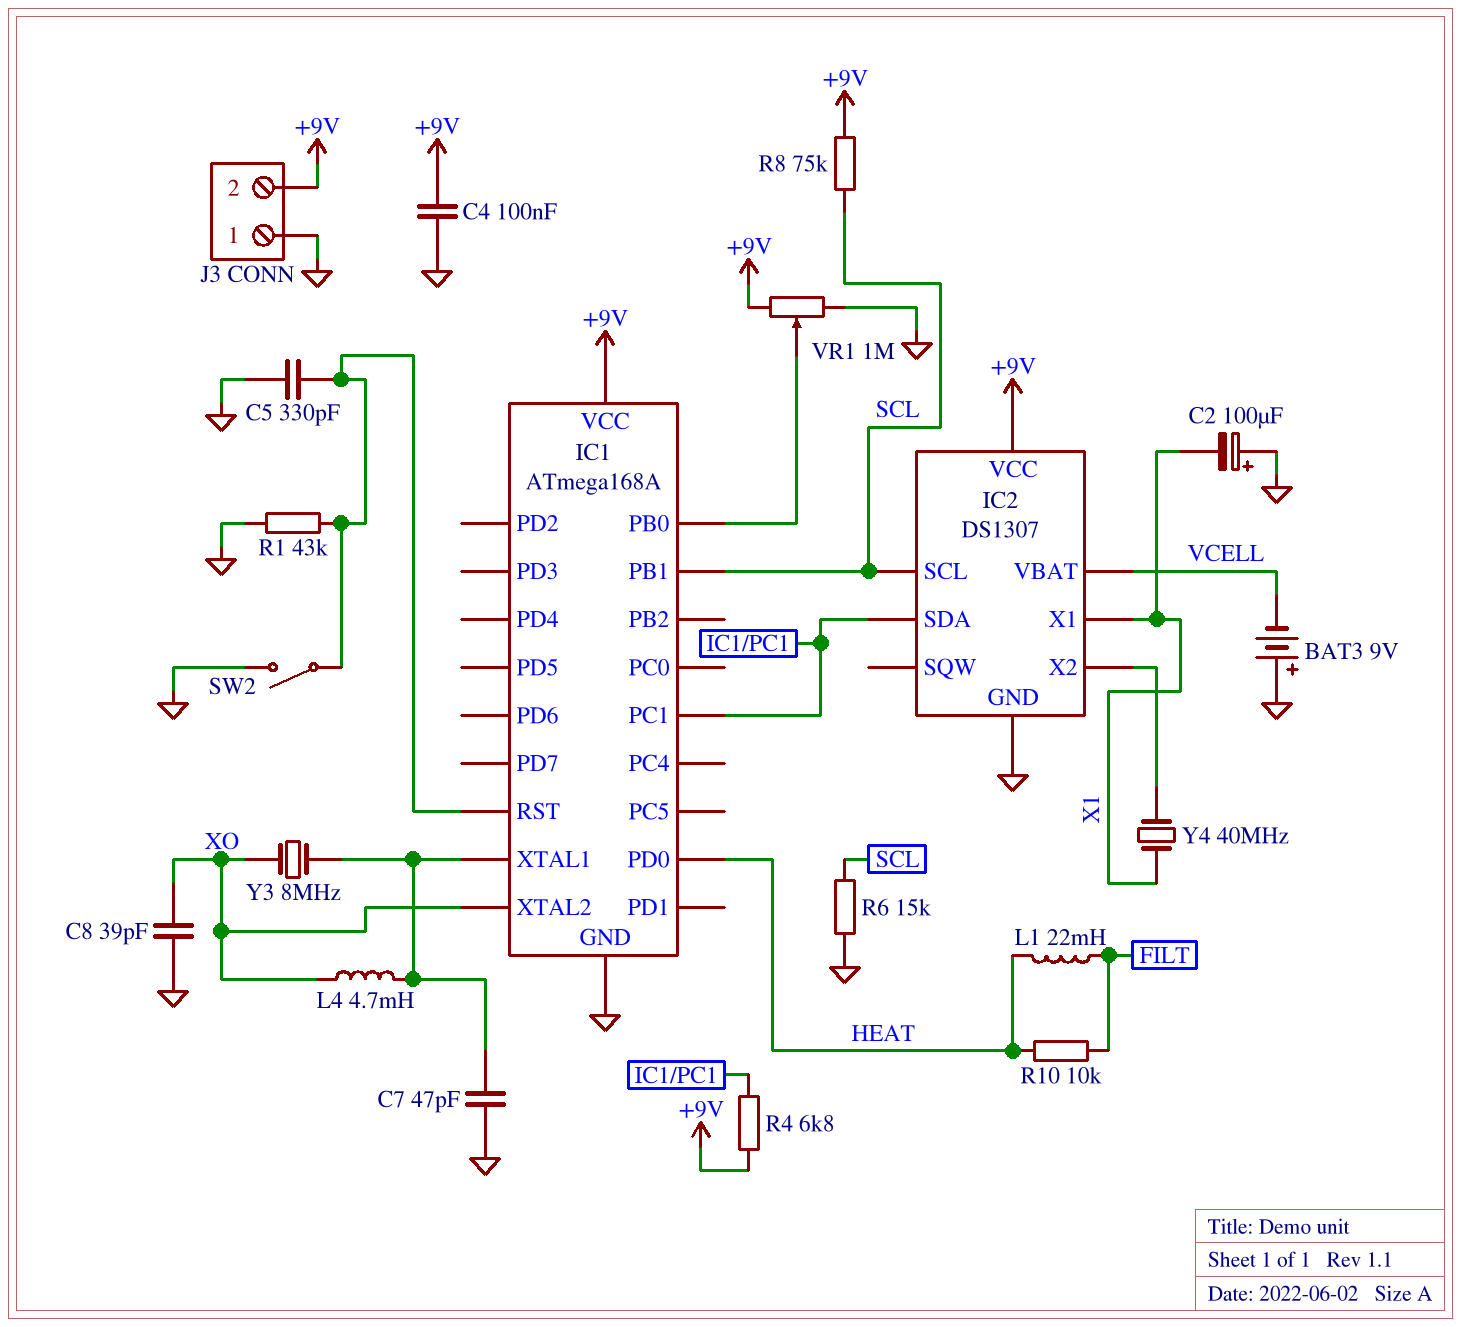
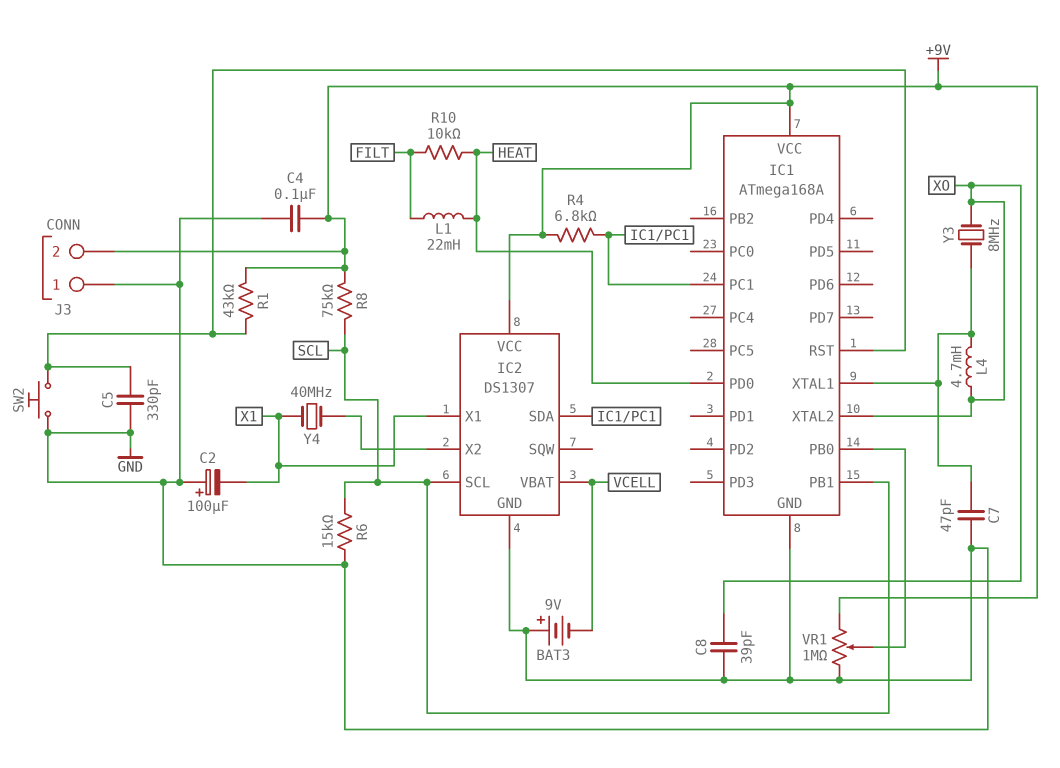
R1: 43k (GND, IC1/RST) -> 43k (+9V, IC1/RST)
SW2: switch (GND, IC1/RST) -> button (GND, IC1/RST)

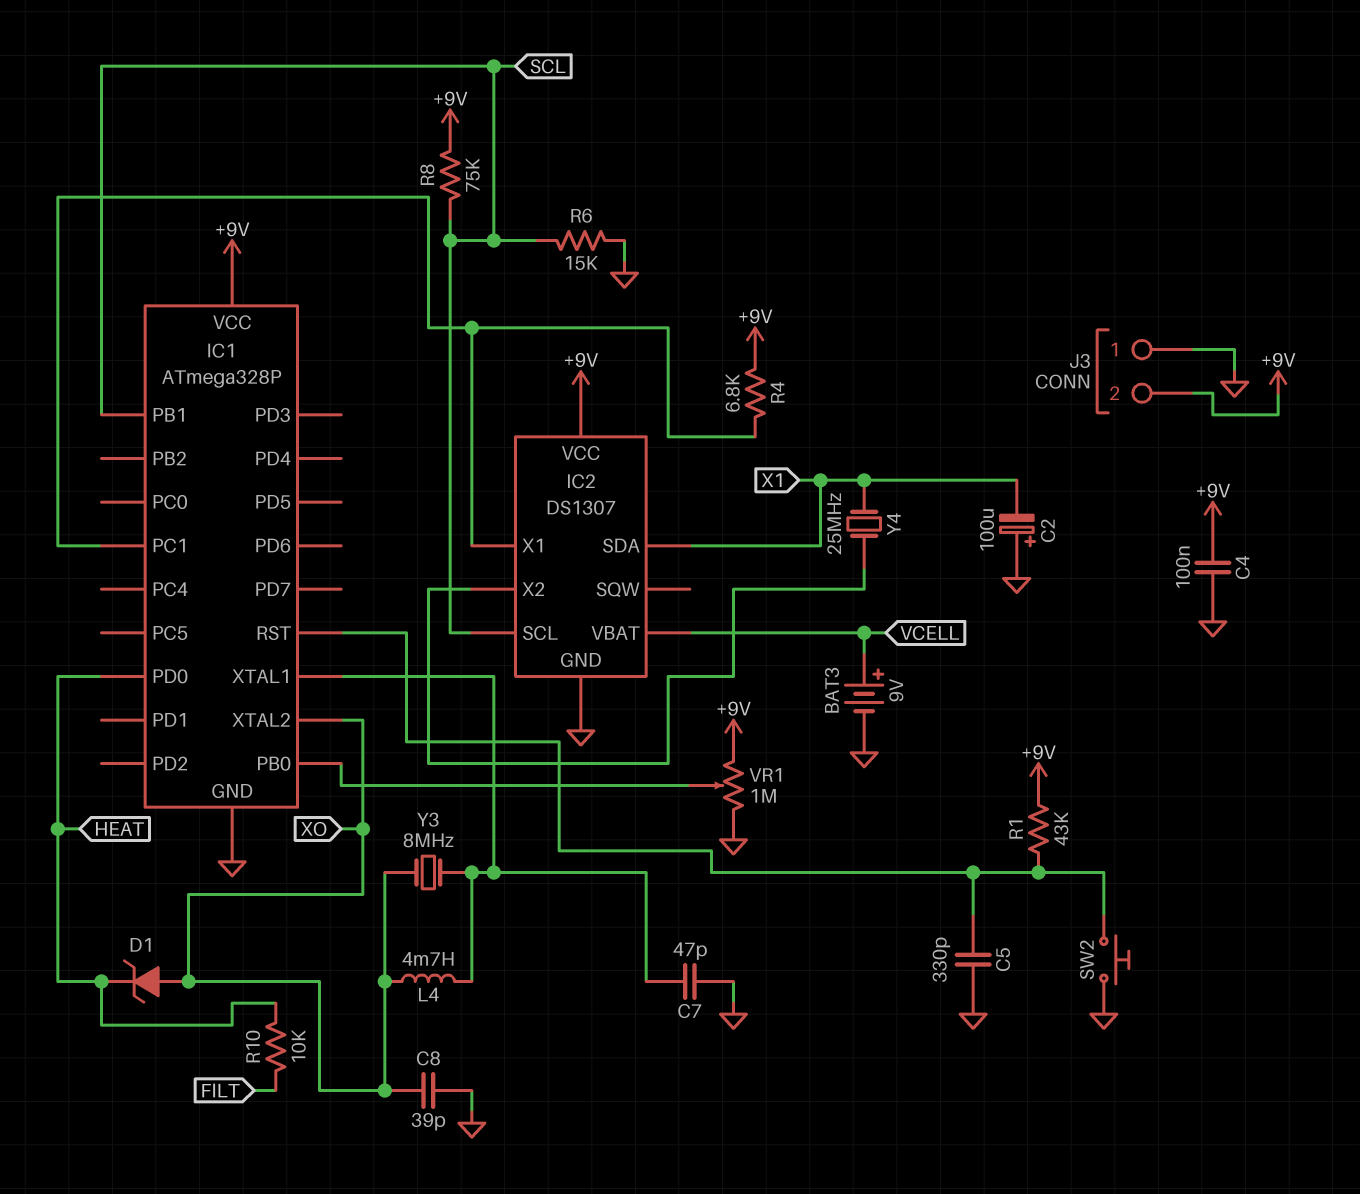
BAT3: 9V (plus GND, minus VCELL) -> 9V (plus VCELL, minus GND)
D1: none -> zener (A XO, K HEAT)
IC1: ATmega168A -> ATmega328P
IC2 pin SDA: IC1/PC1 -> X1
IC2 pin X1: X1 -> IC1/PC1
L1: 22mH (FILT, HEAT) -> none
Y4: 40MHz (IC2/X2, X1) -> 25MHz (IC2/X2, X1)

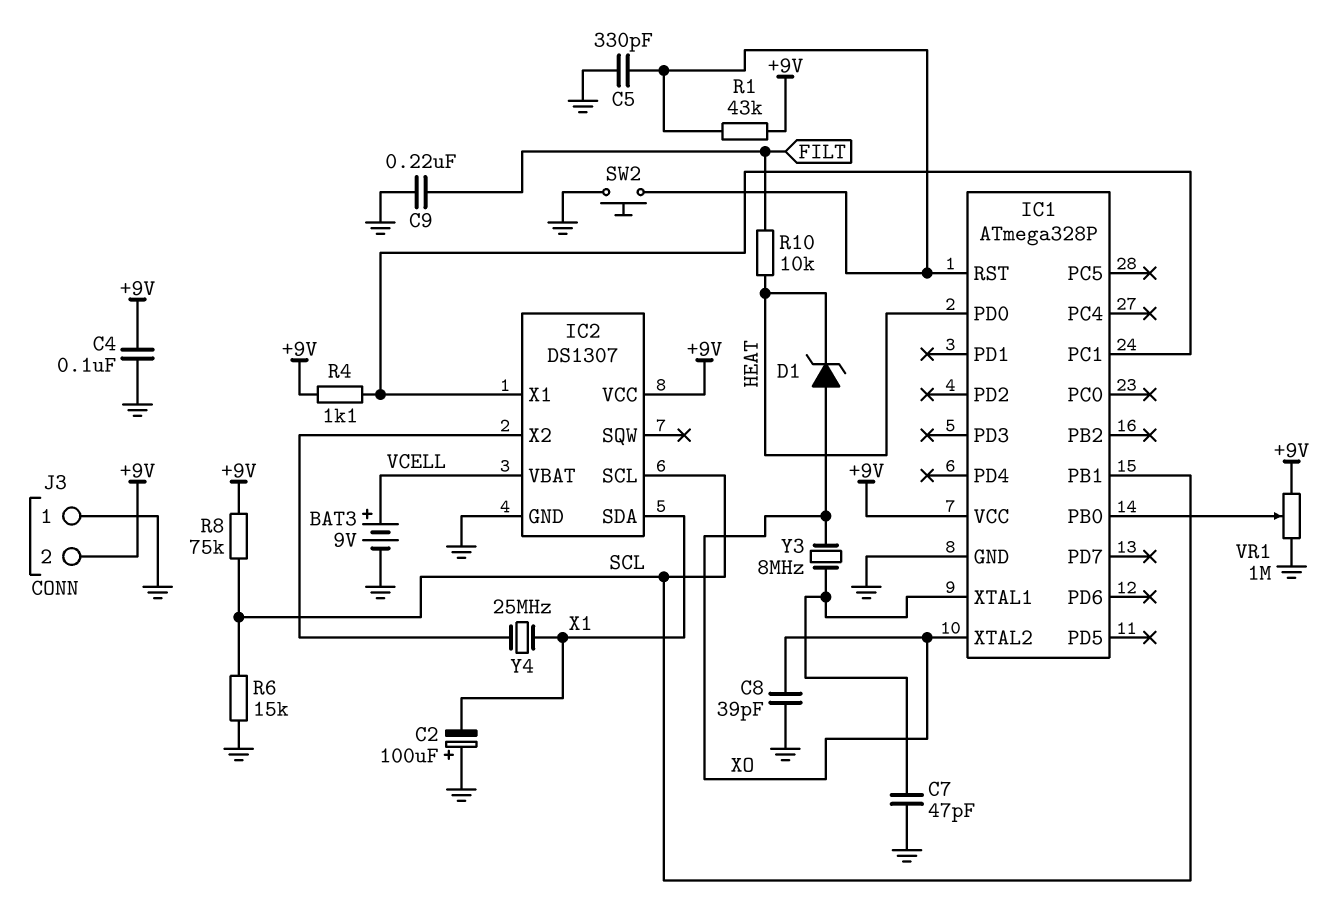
C9: none -> 220nF (FILT, GND)
L4: 4.7mH (IC1/XTAL1, XO) -> none
R4: 6.8k (+9V, IC1/PC1) -> 1.1k (+9V, IC1/PC1)

